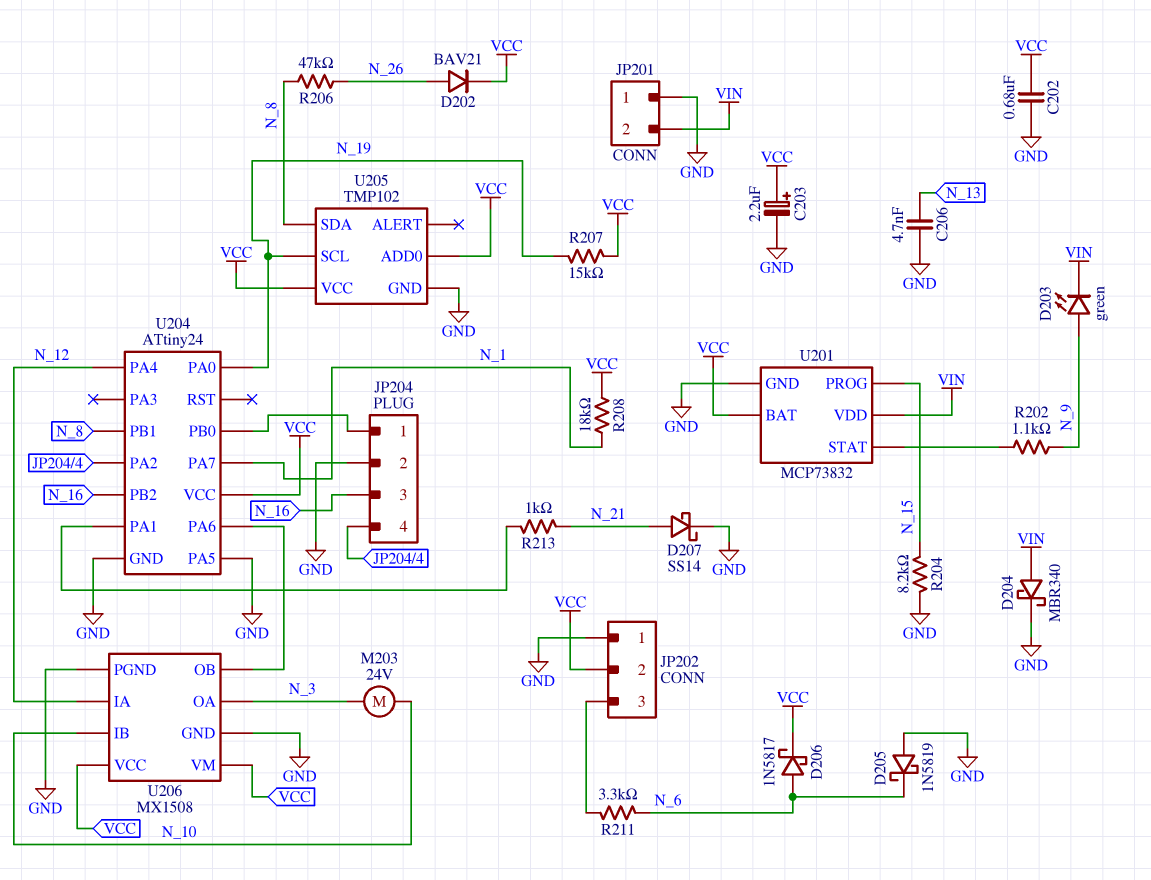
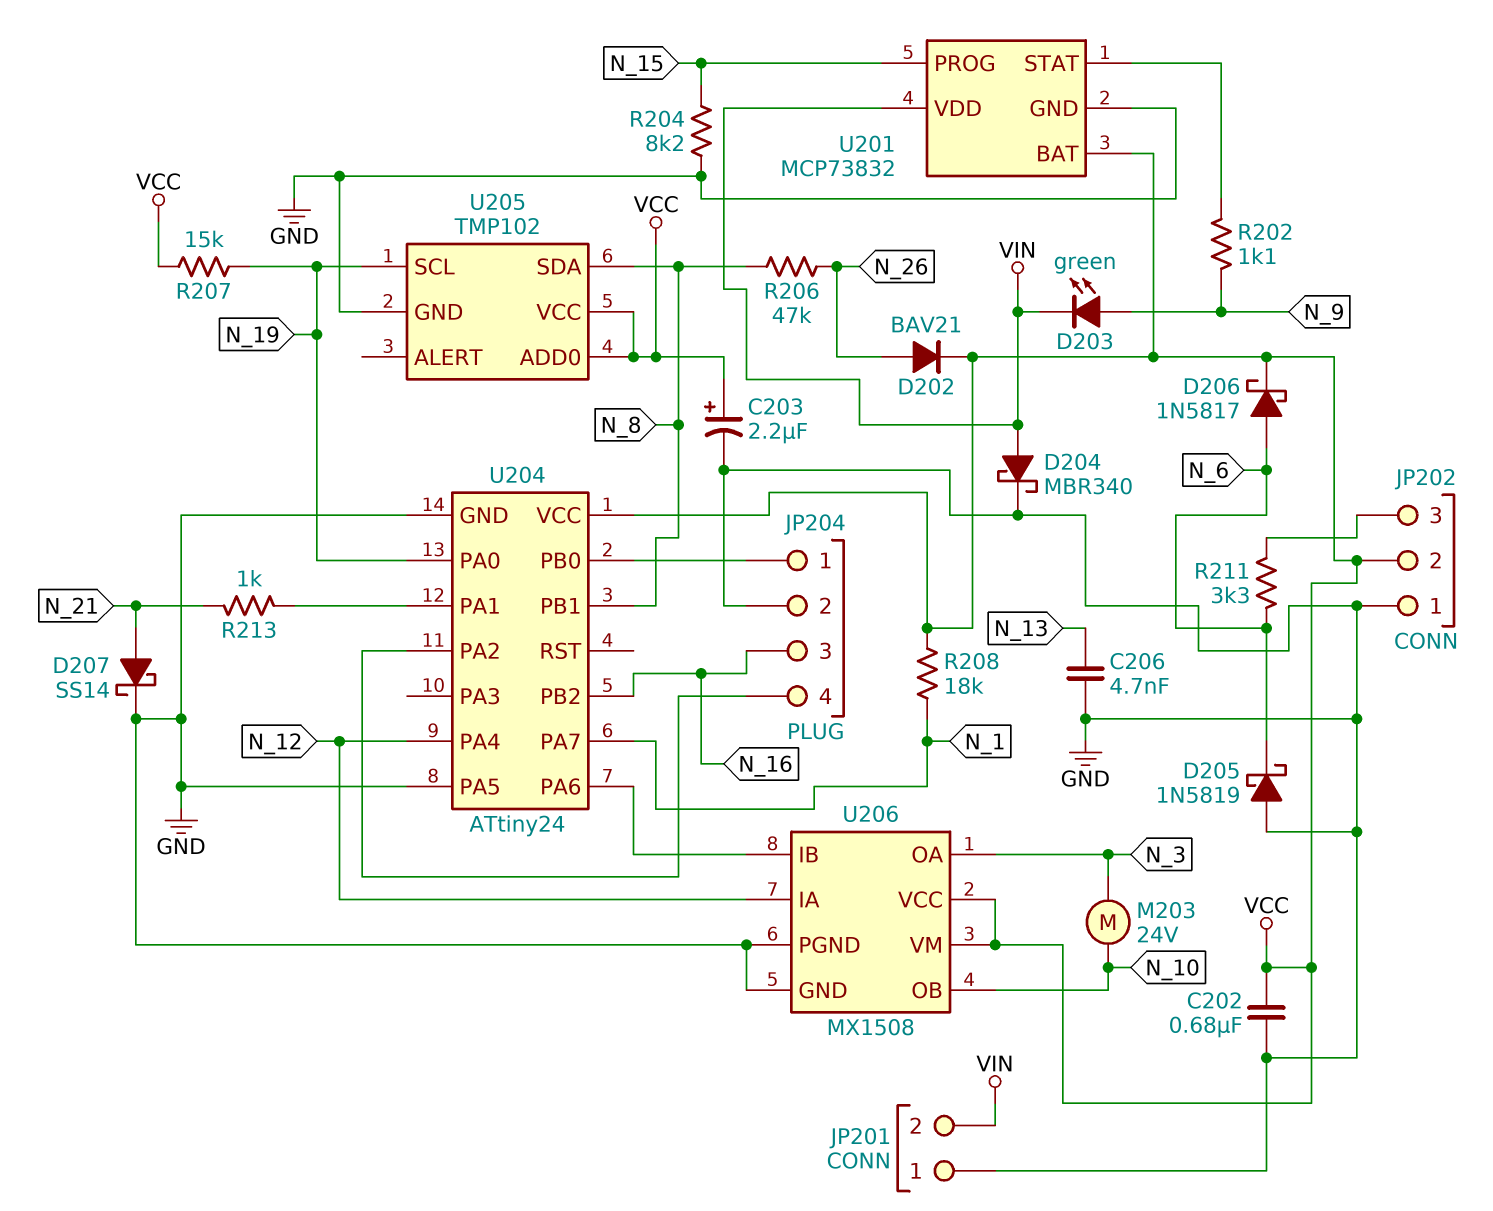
U206 pin IB: N_10 -> U204/PA6
U206 pin OB: U204/PA6 -> N_10

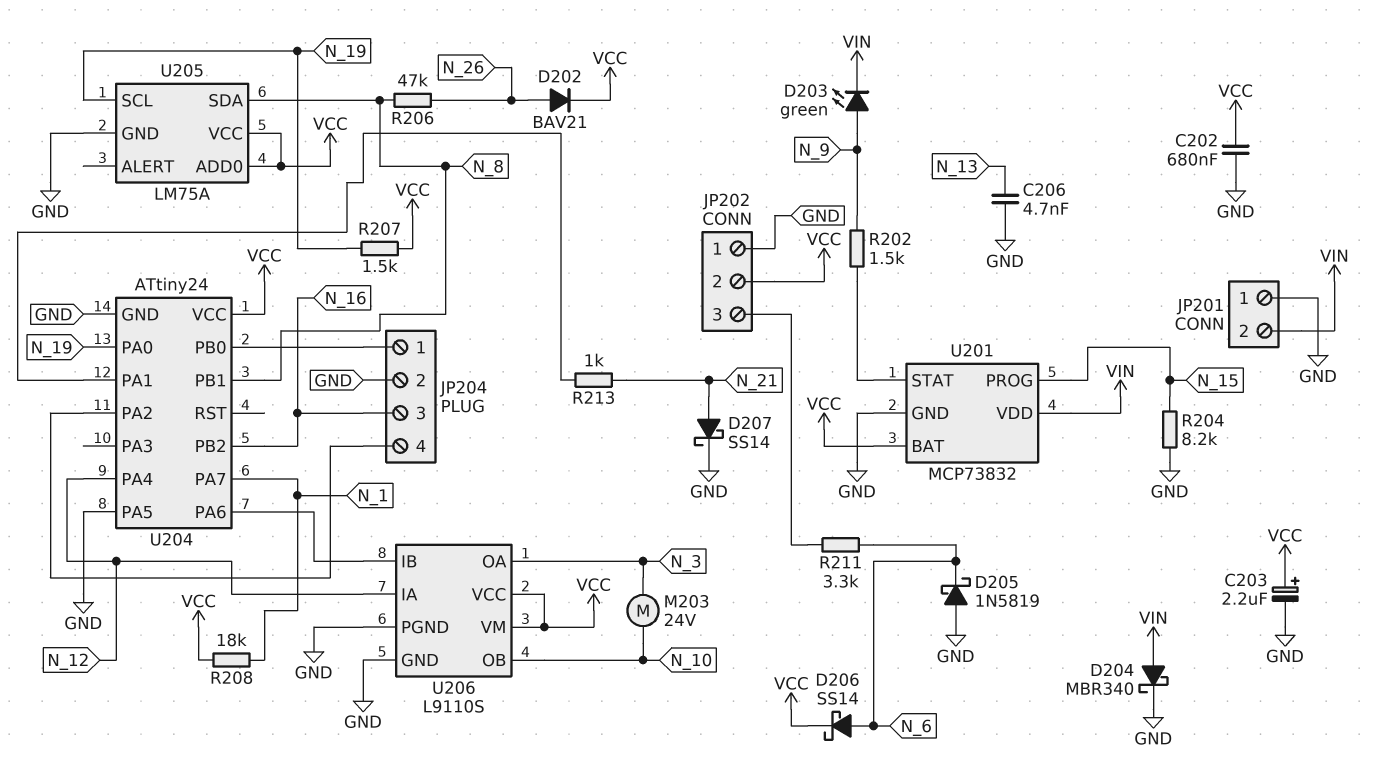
D206: schottky 1N5817 (A N_6, K VCC) -> schottky SS14 (A N_6, K VCC)
R202: 1.1k (N_9, U201/STAT) -> 1.5k (N_9, U201/STAT)
R207: 15k (N_19, VCC) -> 1.5k (N_19, VCC)
U205: TMP102 -> LM75A
U206: MX1508 -> L9110S

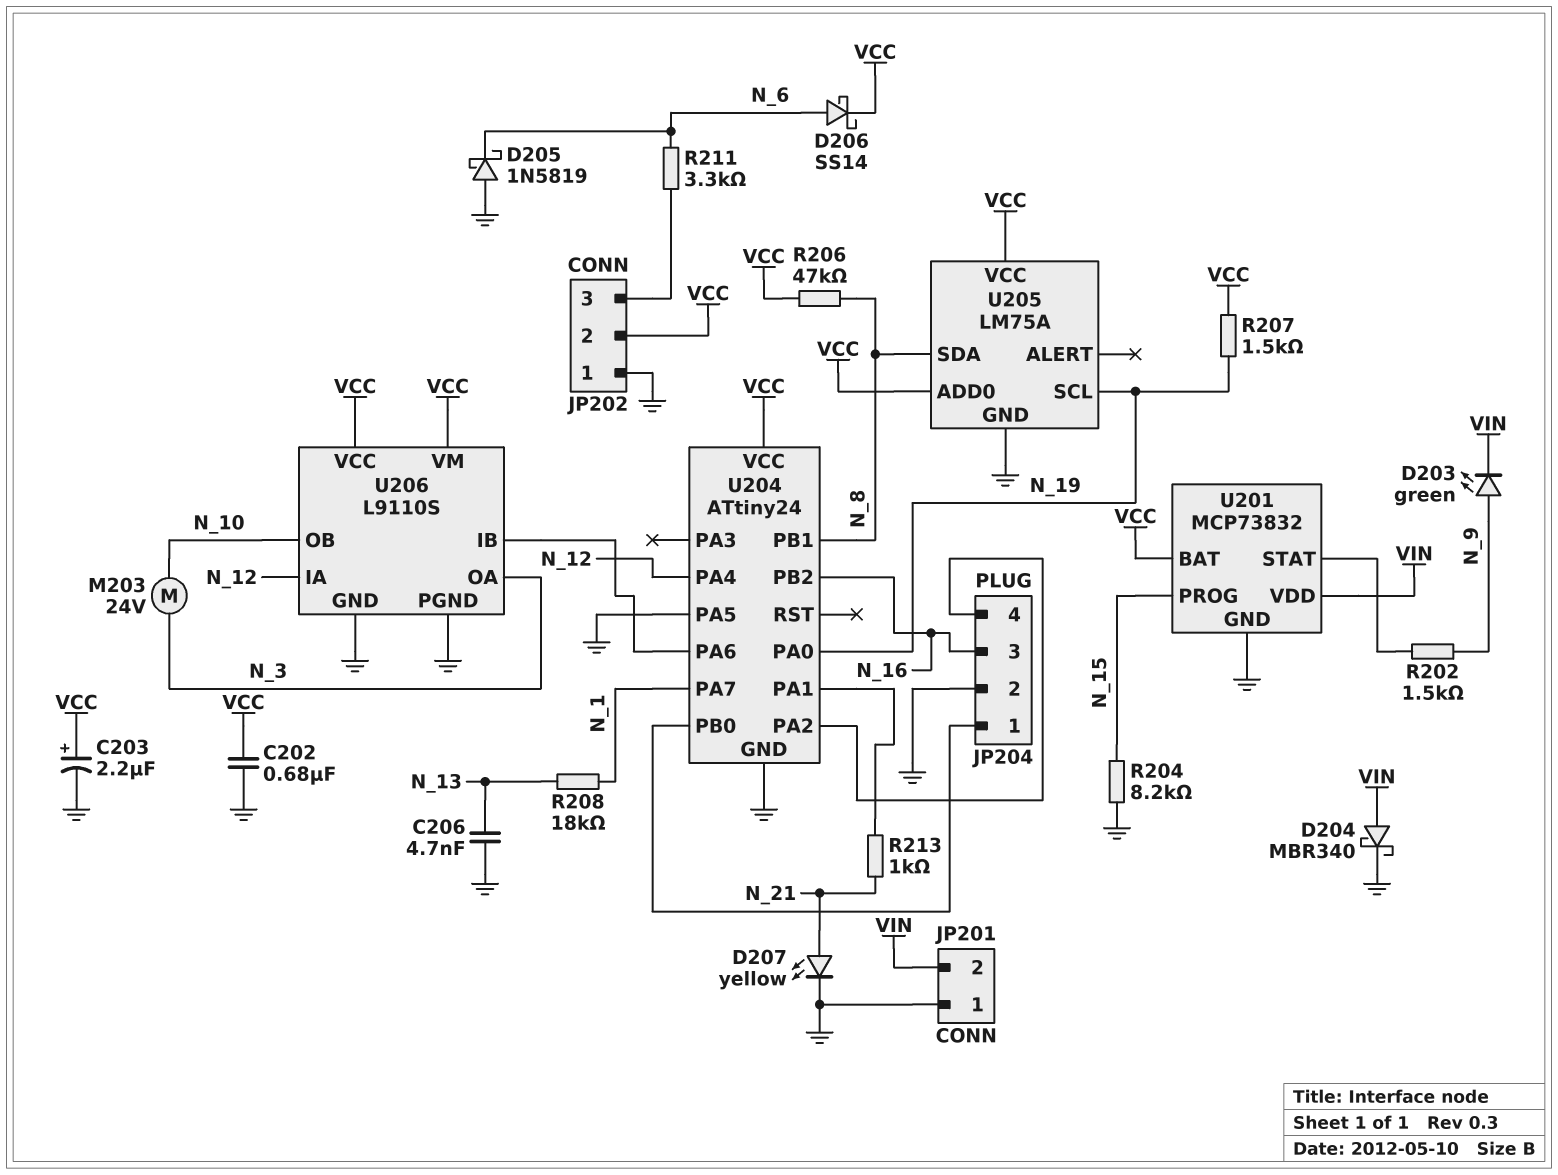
D202: diode BAV21 (A N_26, K VCC) -> none
D207: schottky SS14 (A N_21, K GND) -> LED yellow (A N_21, K GND)
R206: 47k (N_8, N_26) -> 47k (N_8, VCC)
R208: 18k (N_1, VCC) -> 18k (N_1, N_13)

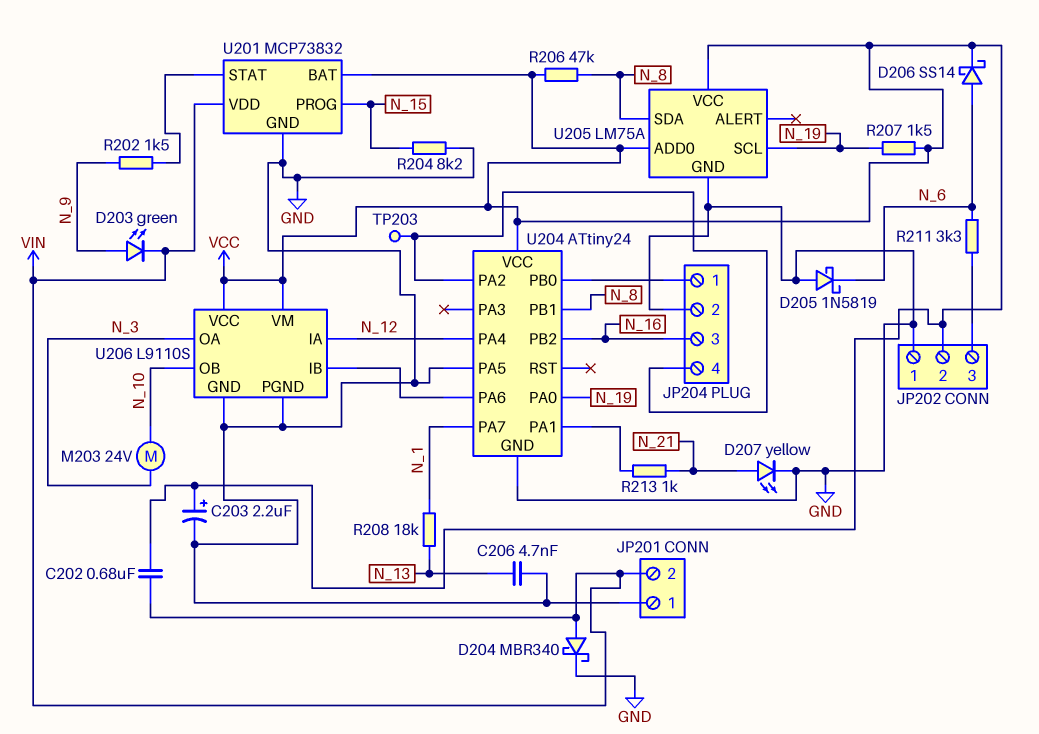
C202: 680nF (GND, VCC) -> 680nF (VCC, VIN)
TP203: none -> test point (JP204/4)

